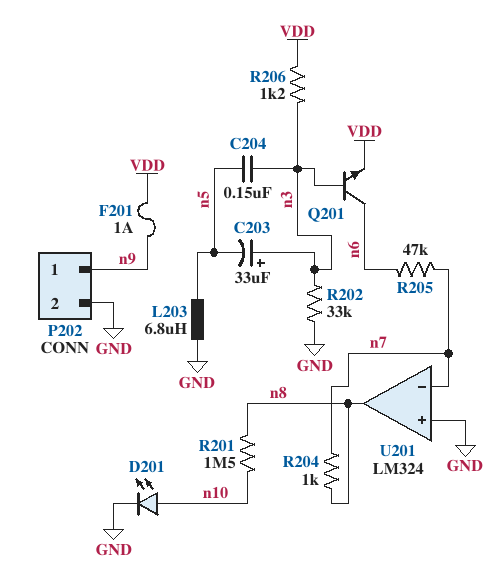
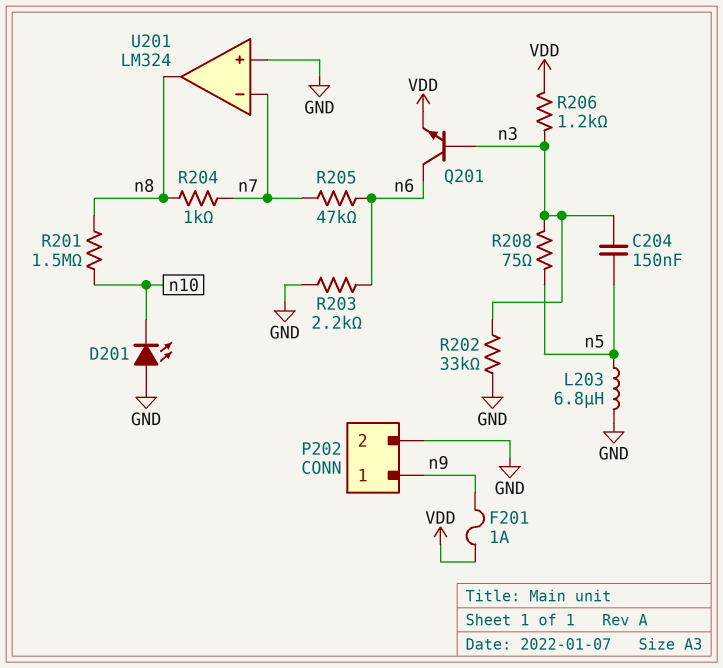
C203: 33uF (plus n3, minus n5) -> none
D201: LED (A n10, K GND) -> LED (A GND, K n10)
R203: none -> 2.2k (GND, n6)
R208: none -> 75 (n3, n5)

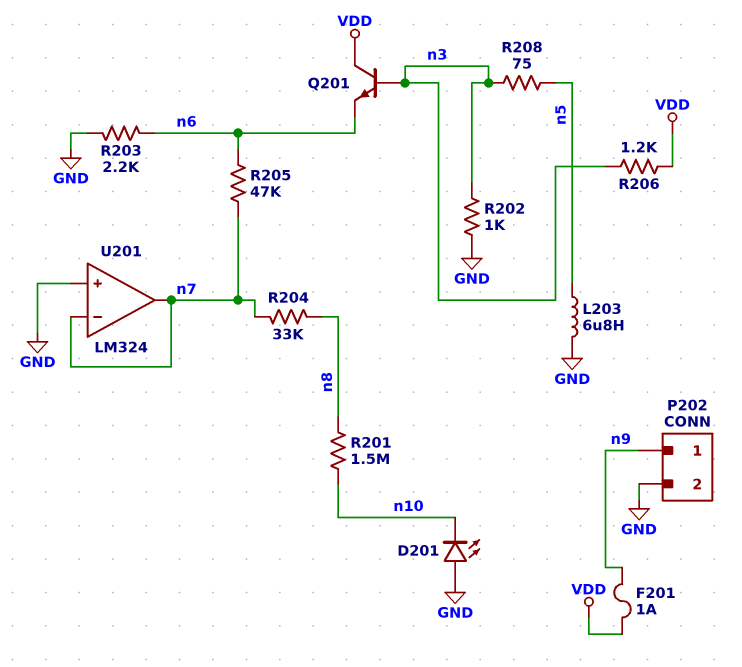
C204: 150nF (n3, n5) -> none
Q201: NPN (B n3, C n6, E VDD) -> NPN (B n3, C VDD, E n6)
R202: 33k (GND, n3) -> 1k (GND, n3)
R204: 1k (n7, n8) -> 33k (n7, n8)
U201 pin out: n8 -> n7

